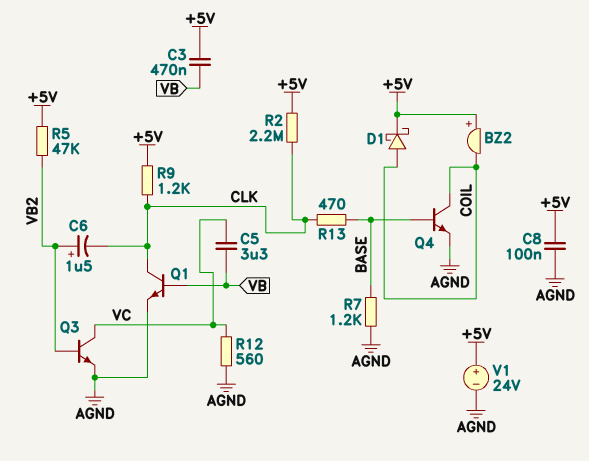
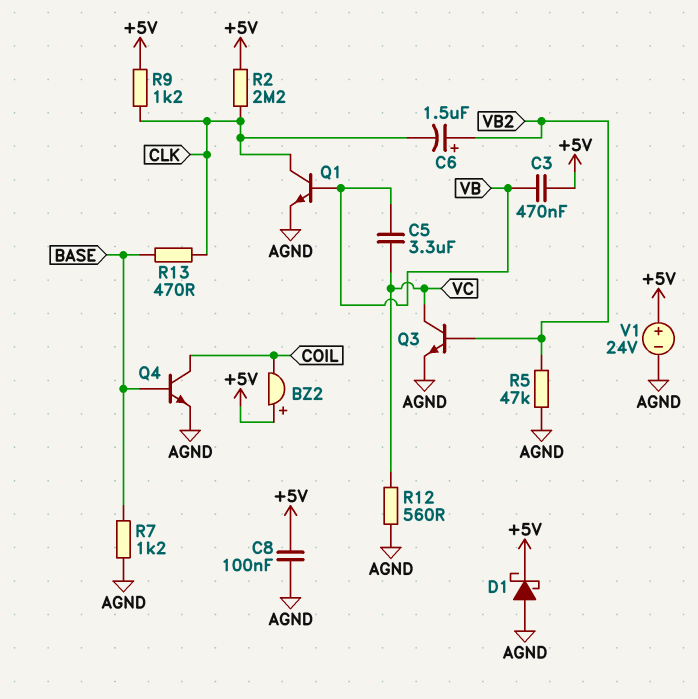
D1: schottky (A COIL, K +5V) -> schottky (A AGND, K +5V)
R5: 47k (+5V, VB2) -> 47k (AGND, VB2)

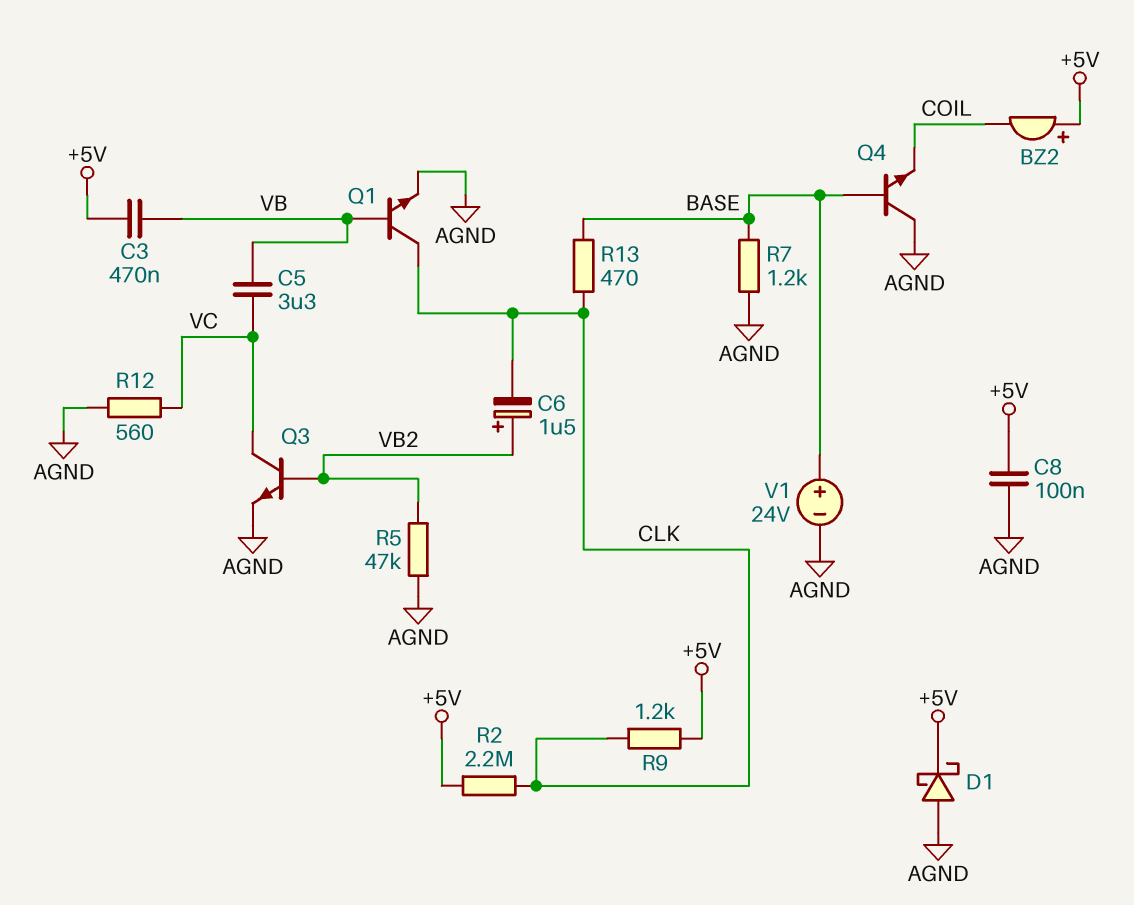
Q4: NPN (B BASE, C COIL, E AGND) -> NPN (B BASE, C AGND, E COIL)
V1: 24V (plus +5V, minus AGND) -> 24V (plus BASE, minus AGND)

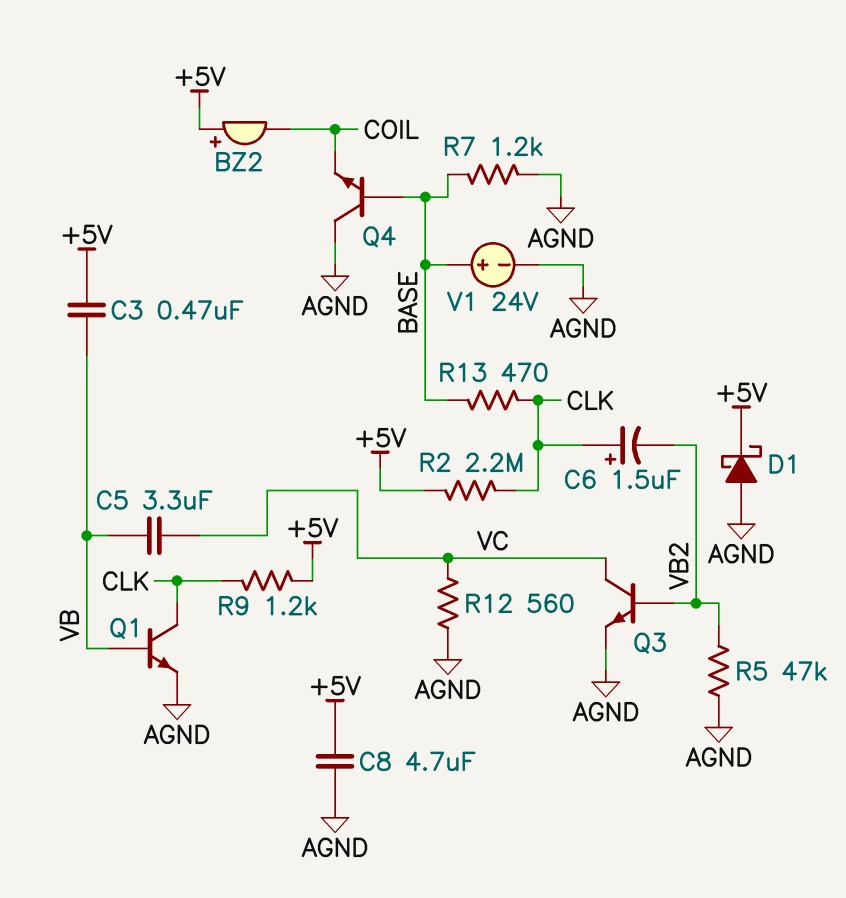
C6: 1.5uF (plus VB2, minus CLK) -> 1.5uF (plus CLK, minus VB2)
C8: 100nF (+5V, AGND) -> 4.7uF (+5V, AGND)

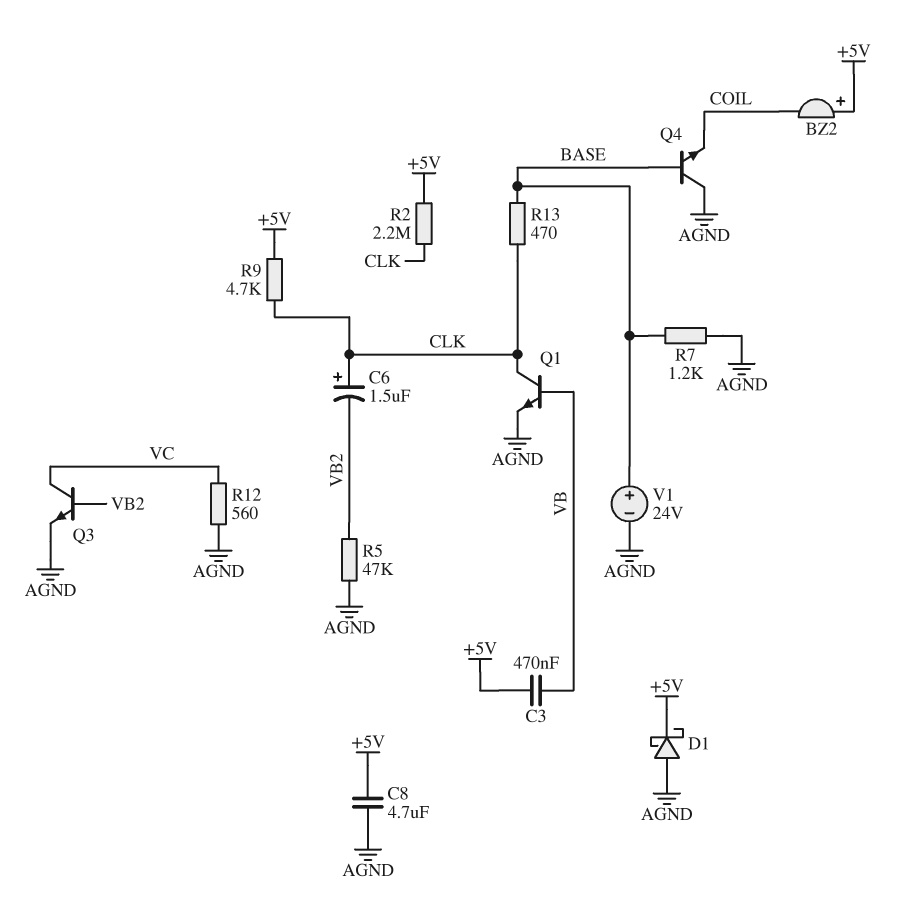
C5: 3.3uF (VB, VC) -> none
R9: 1.2k (+5V, CLK) -> 4.7k (+5V, CLK)

